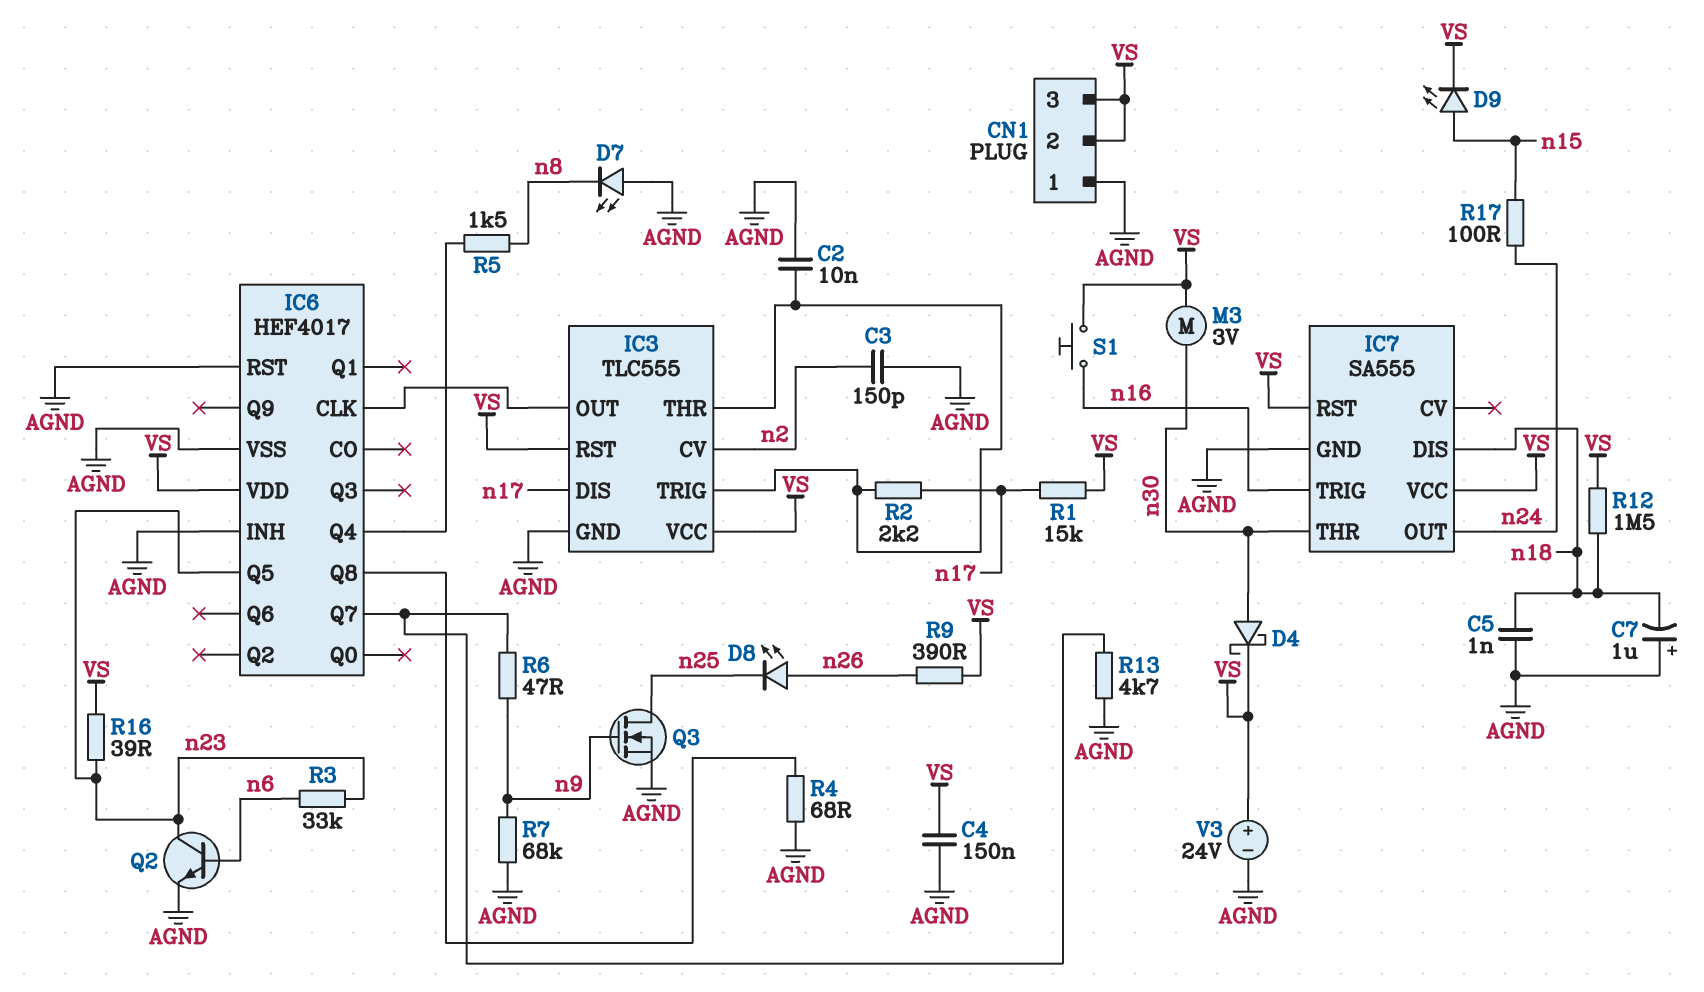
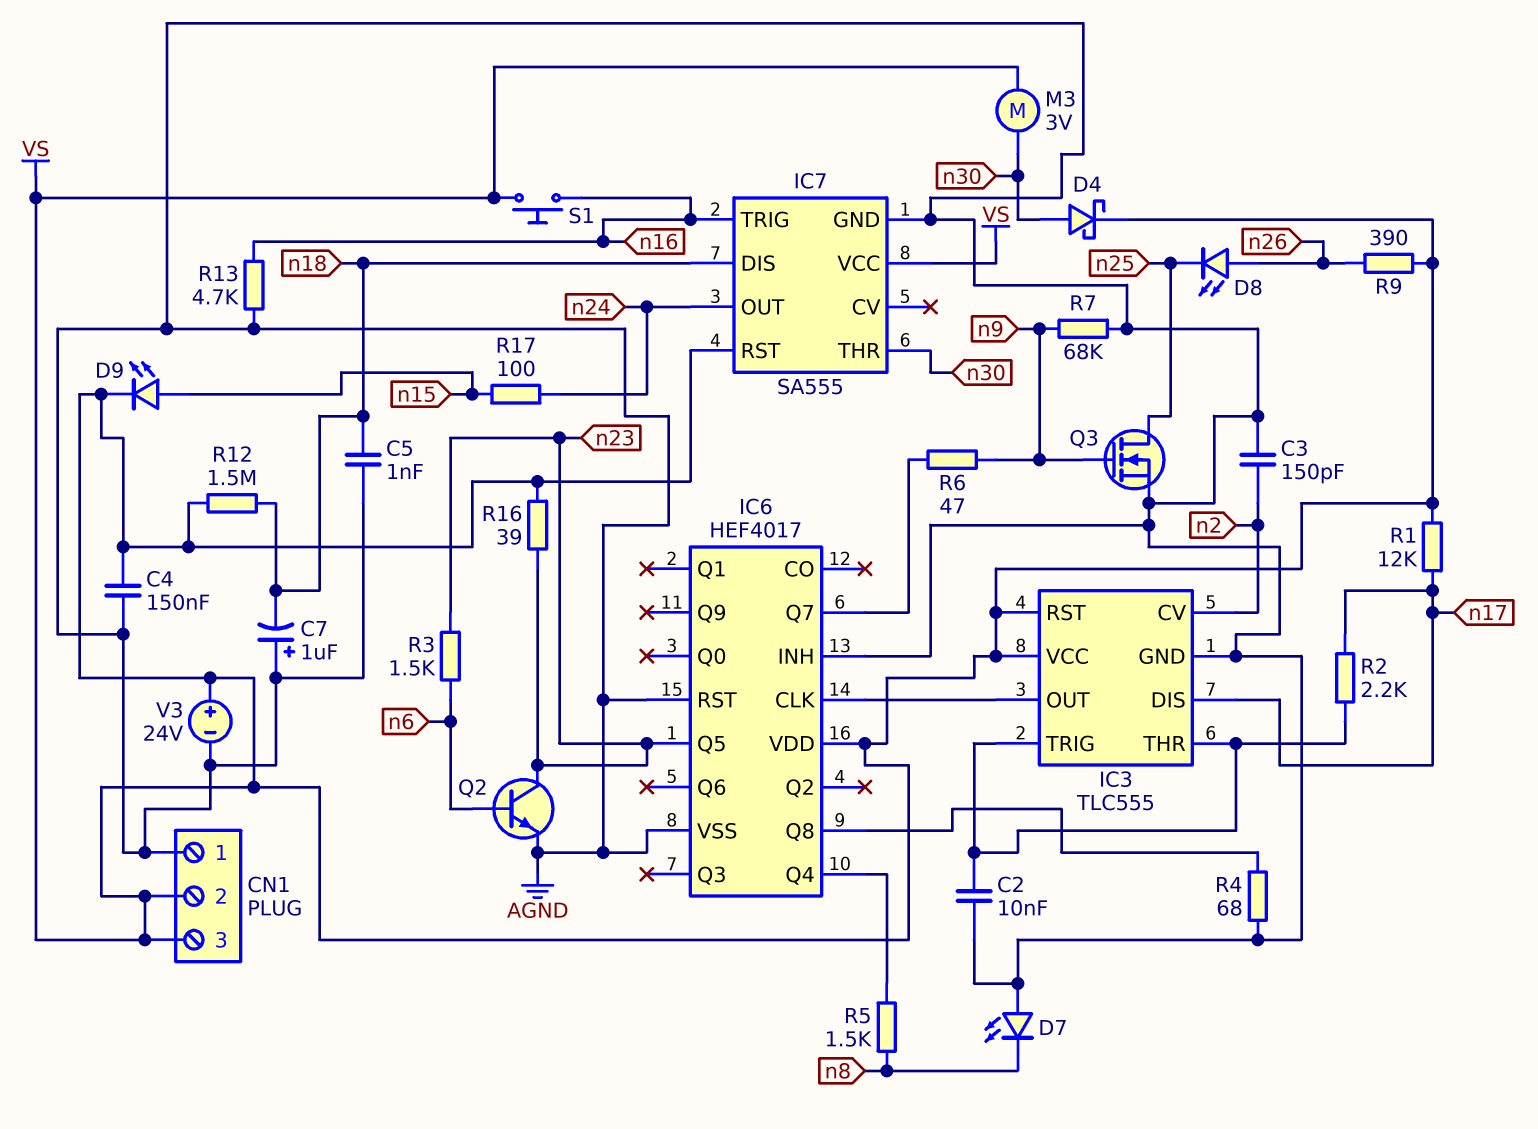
R1: 15k (VS, n17) -> 12k (VS, n17)
R3: 33k (n6, n23) -> 1.5k (n6, n23)
R13: 4.7k (AGND, IC6/Q7) -> 4.7k (AGND, n16)

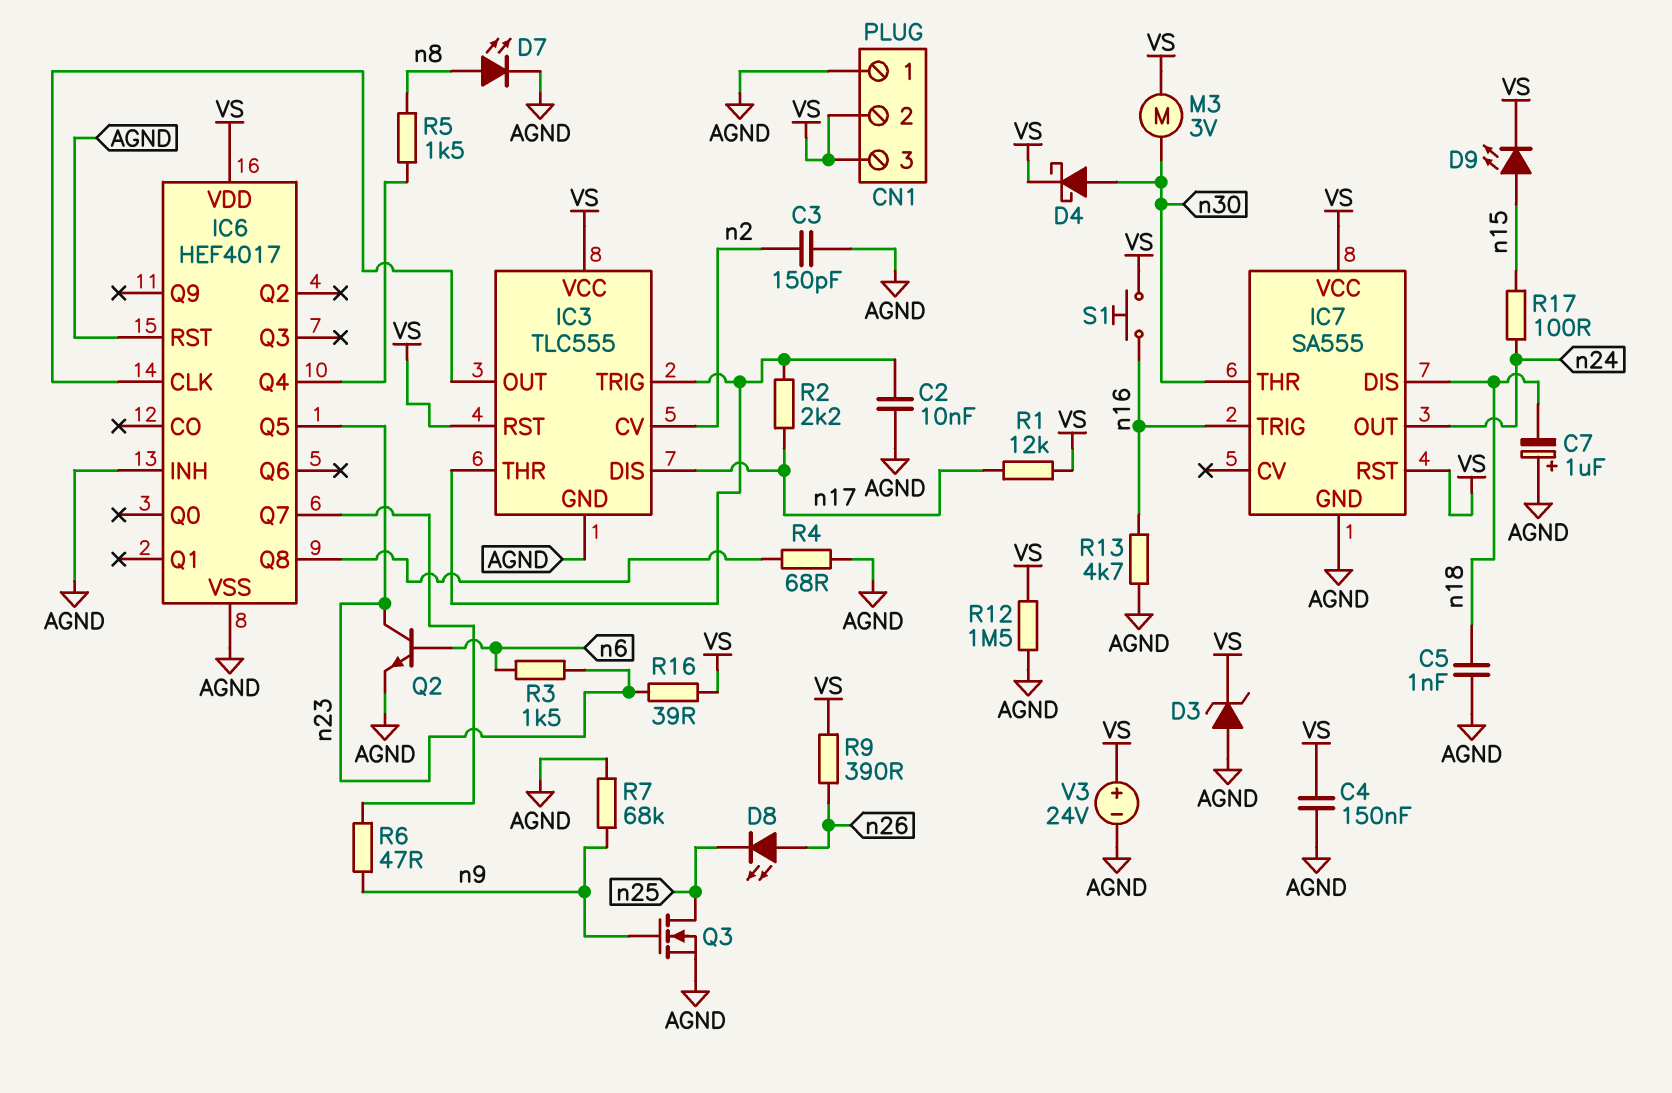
D3: none -> zener (A AGND, K VS)
D7: LED (A AGND, K n8) -> LED (A n8, K AGND)
R12: 1.5M (VS, n18) -> 1.5M (AGND, VS)

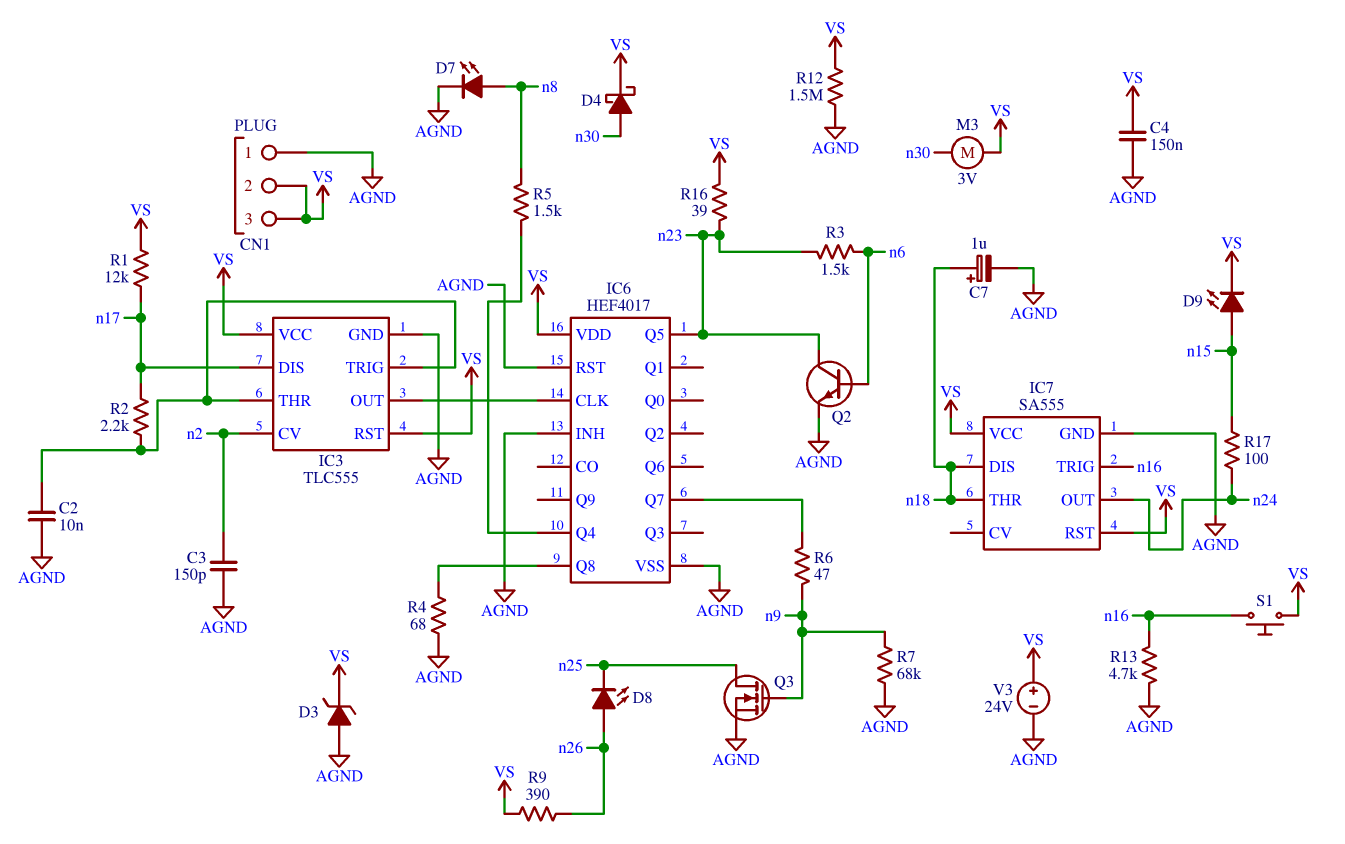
C5: 1nF (AGND, n18) -> none
C7: 1uF (plus AGND, minus n18) -> 1uF (plus n18, minus AGND)
IC7 pin THR: n30 -> n18

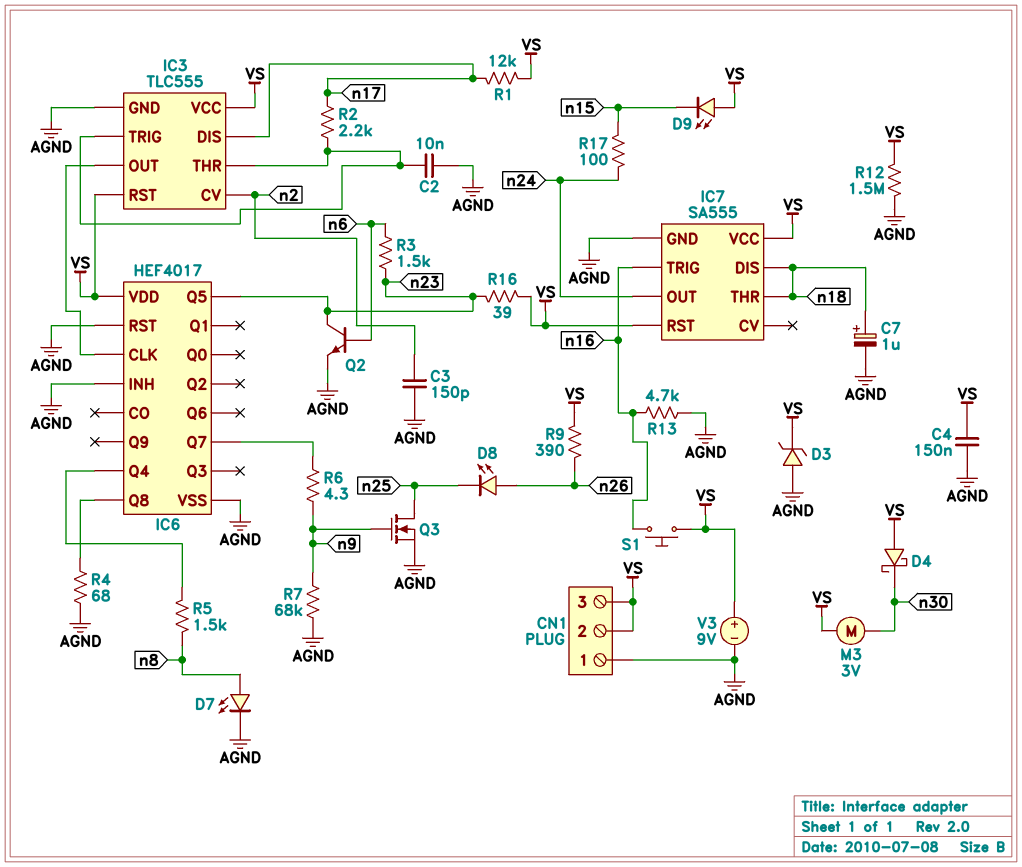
D4: schottky (A n30, K VS) -> schottky (A VS, K n30)
D9: LED (A n15, K VS) -> LED (A VS, K n15)
R6: 47 (IC6/Q7, n9) -> 4.3 (IC6/Q7, n9)
V3: 24V (plus VS, minus AGND) -> 9V (plus VS, minus AGND)

